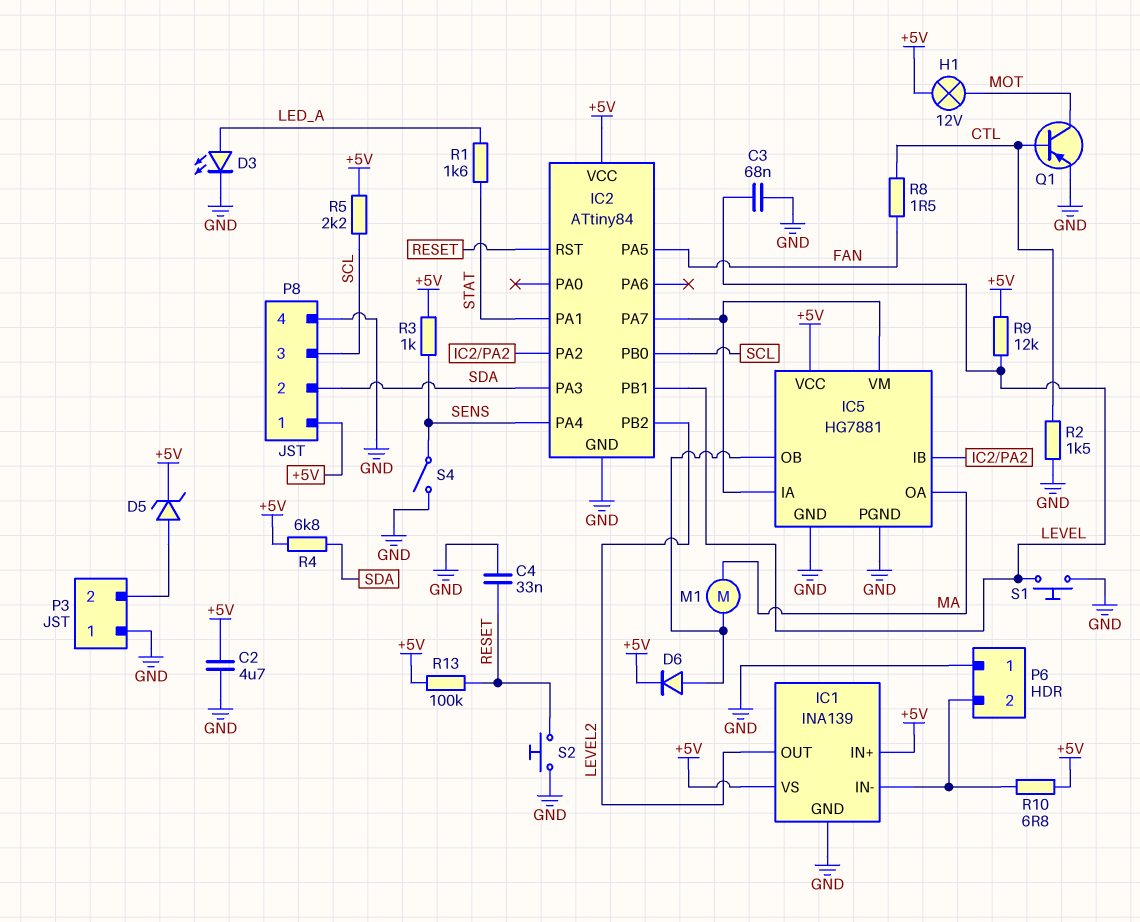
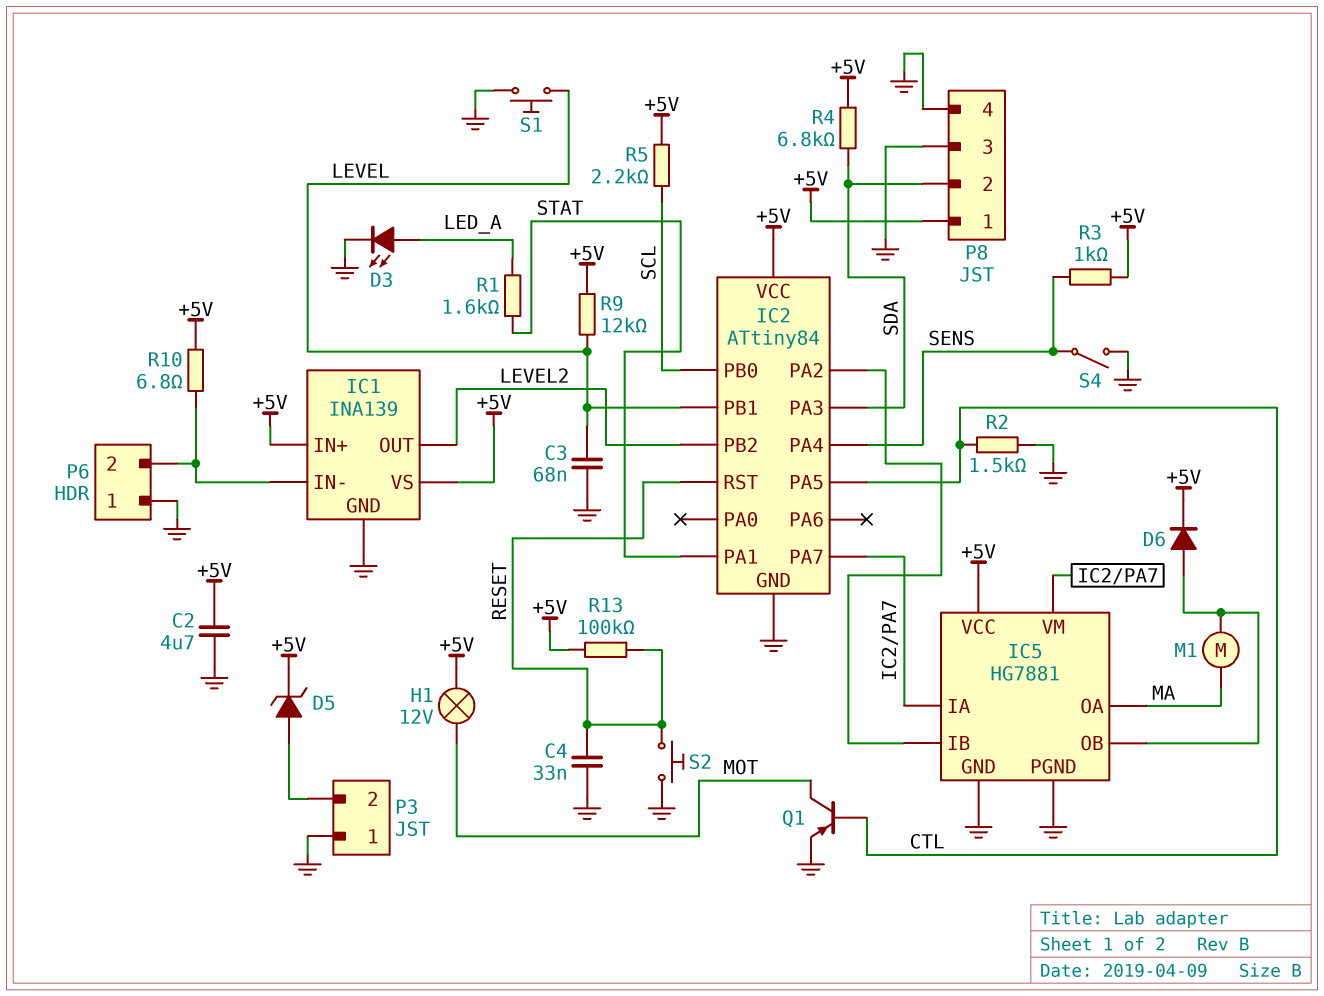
IC2 pin PA5: FAN -> CTL
P8 pin 3: SCL -> GND
R8: 1.5 (CTL, FAN) -> none

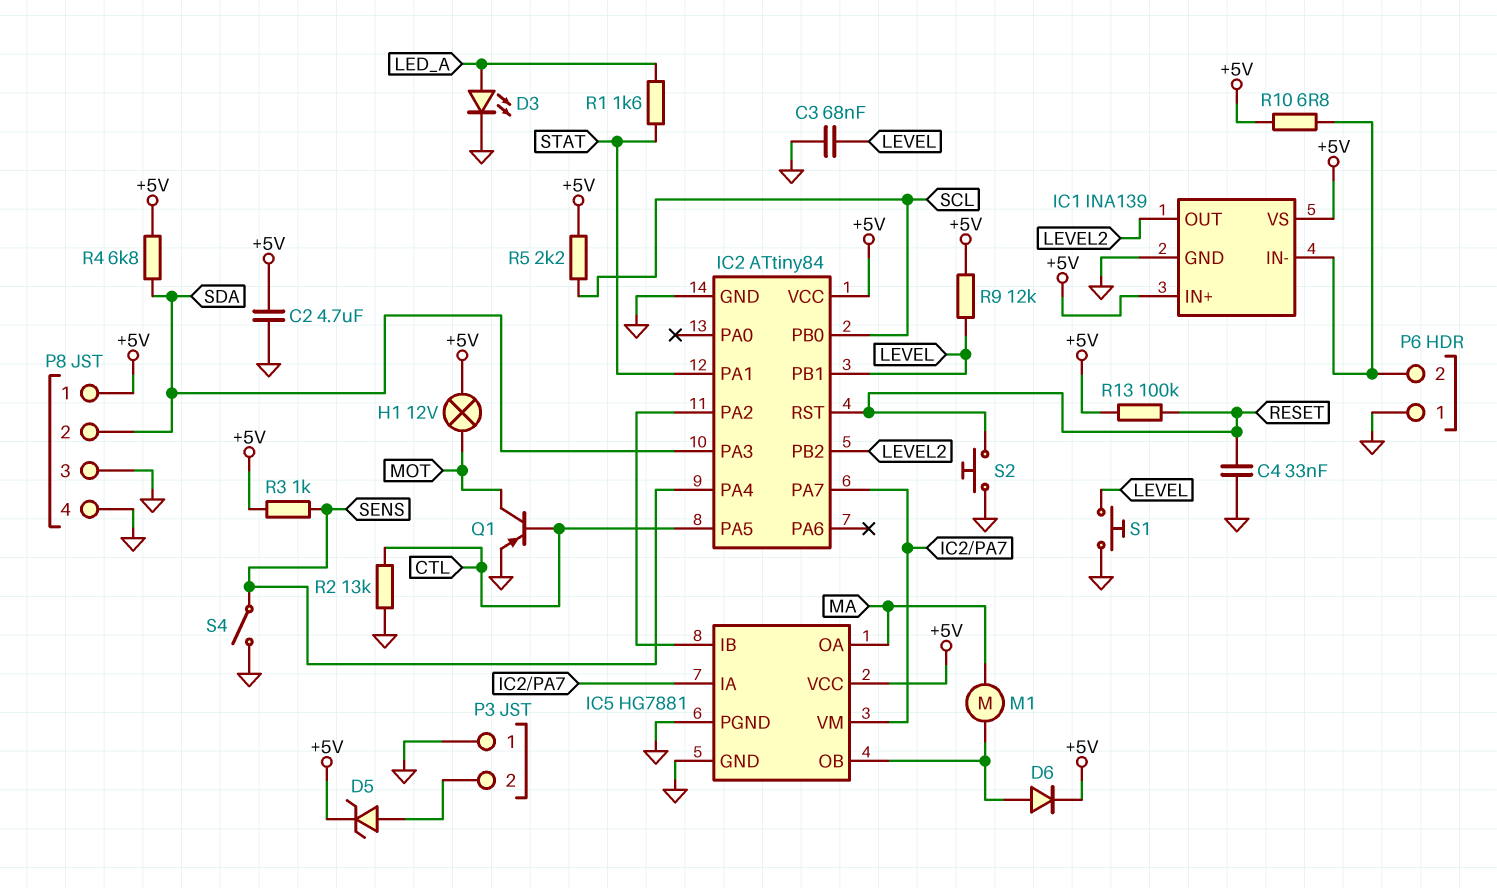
R2: 1.5k (CTL, GND) -> 13k (CTL, GND)

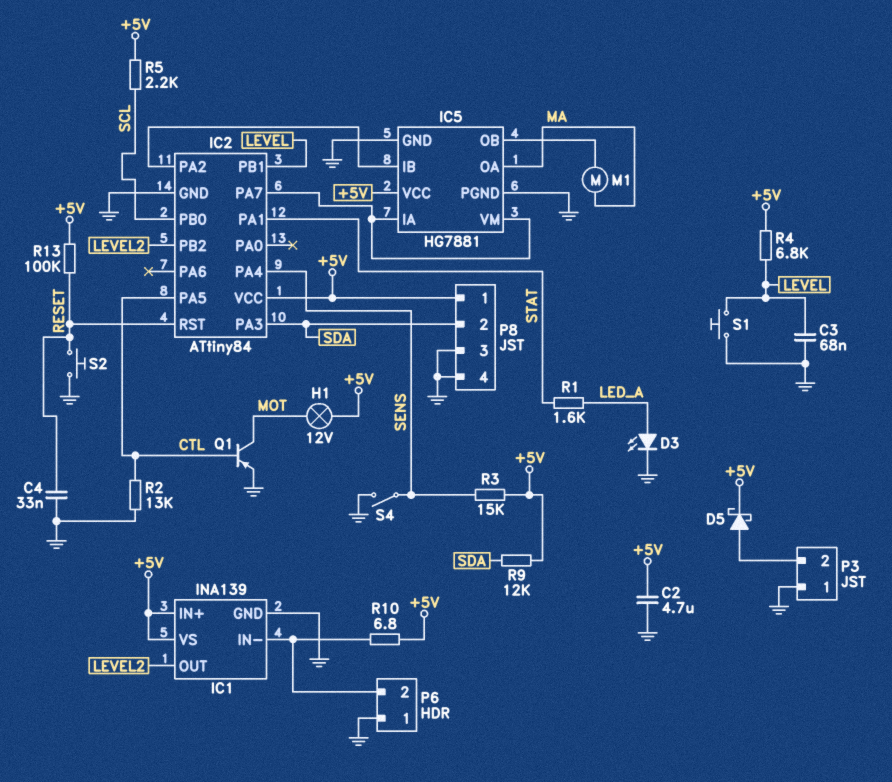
D5: zener (A P3/2, K +5V) -> schottky (A P3/2, K +5V)
D6: diode (A IC5/OB, K +5V) -> none
R3: 1k (+5V, SENS) -> 15k (+5V, SENS)
R4: 6.8k (+5V, SDA) -> 6.8k (+5V, LEVEL)
R9: 12k (+5V, LEVEL) -> 12k (+5V, SDA)

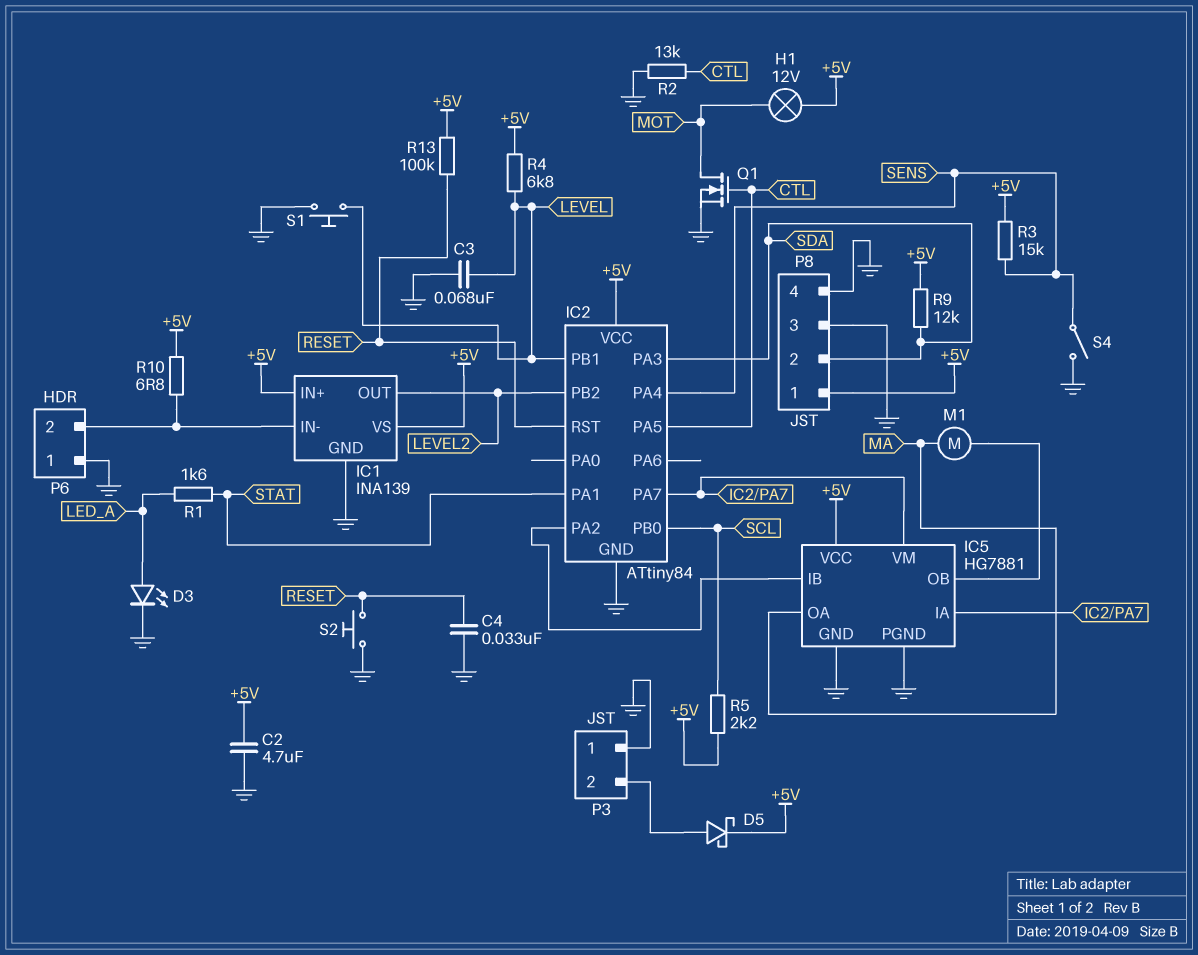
Q1: PNP (B CTL, C MOT, E GND) -> NMOS (G CTL, D MOT, S GND)

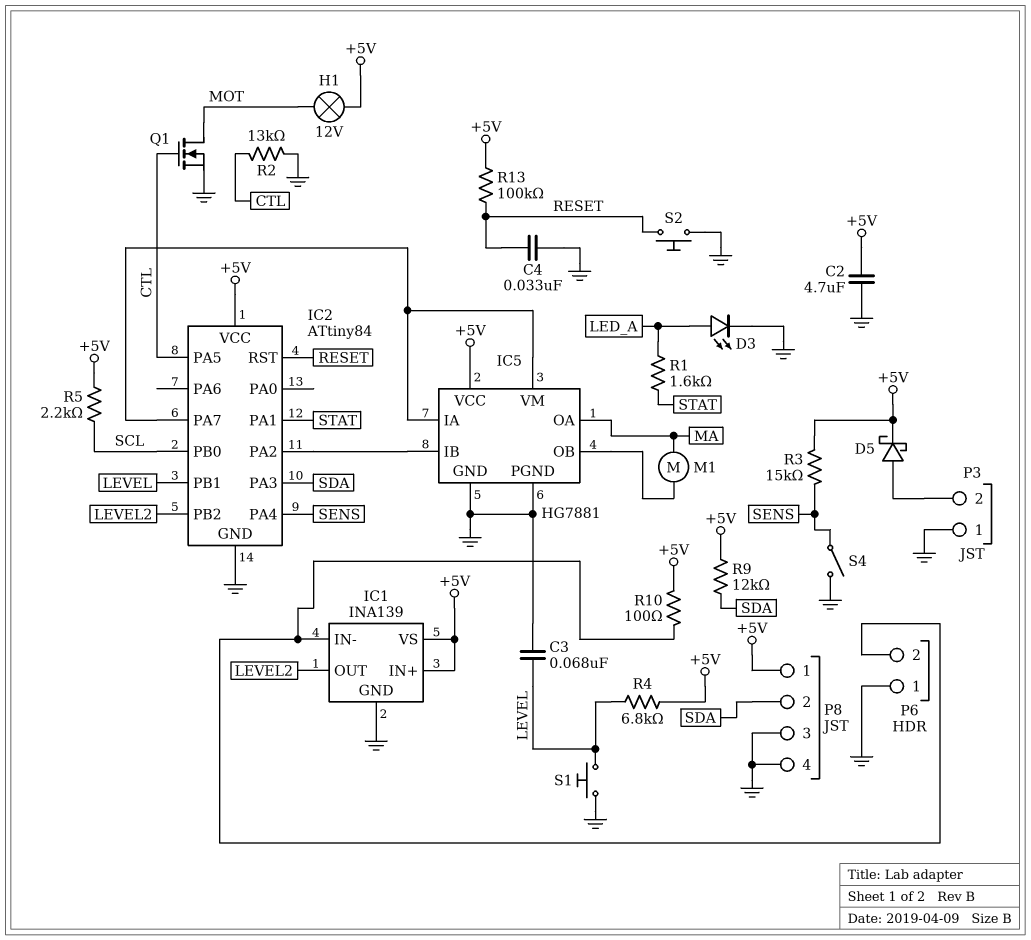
R10: 6.8 (+5V, IC1/IN-) -> 100 (+5V, IC1/IN-)

